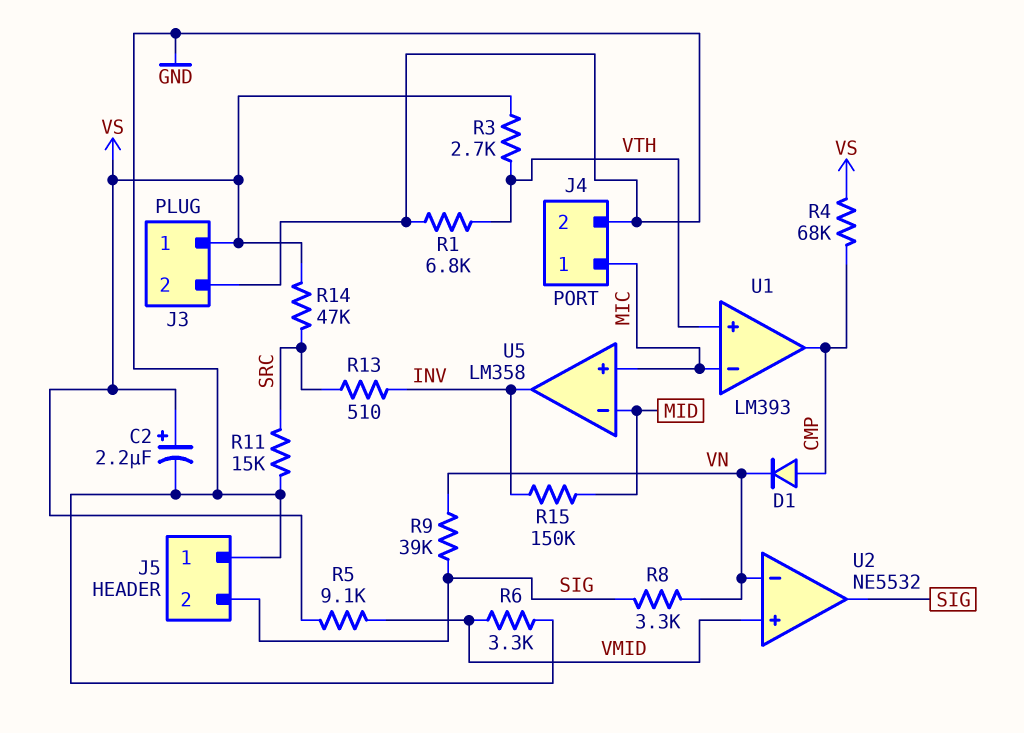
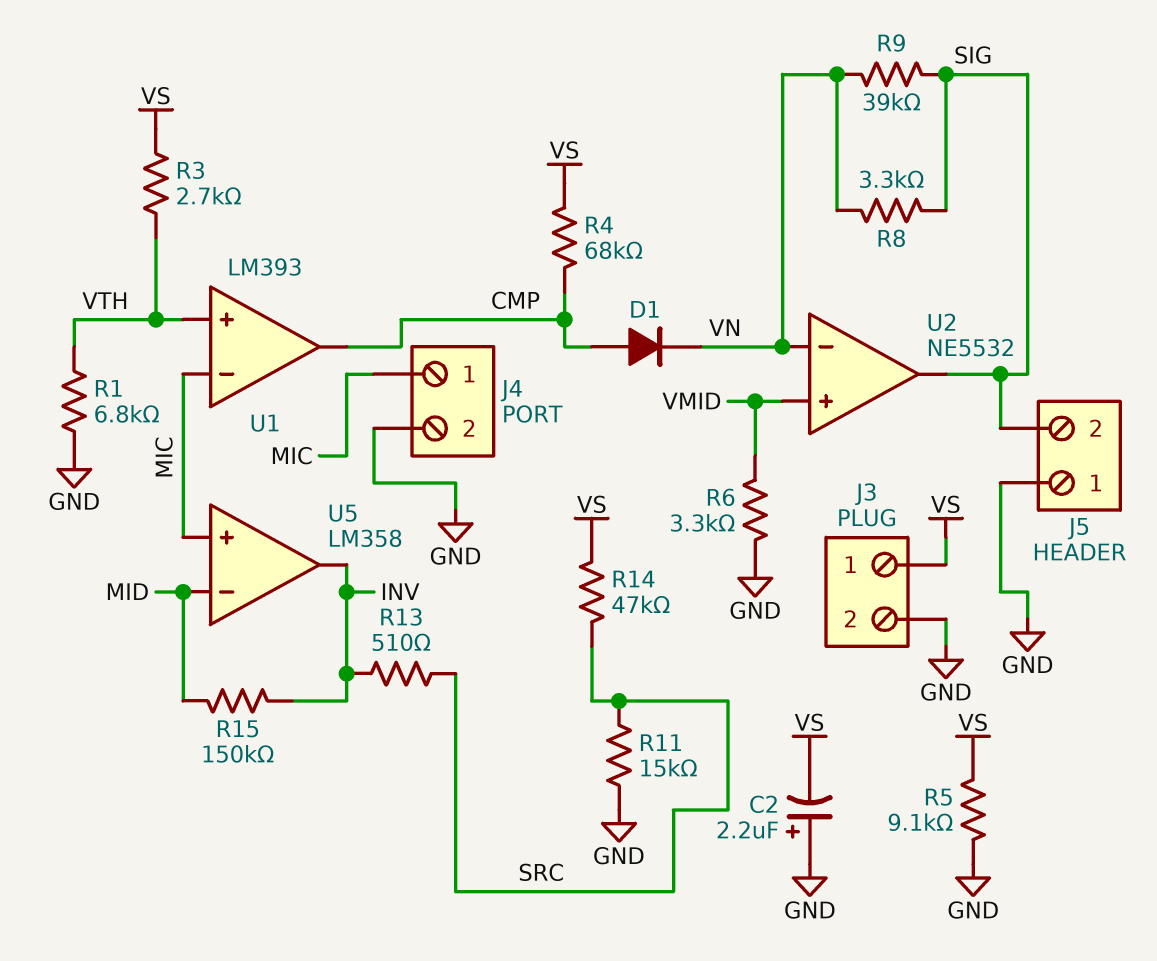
C2: 2.2uF (plus VS, minus GND) -> 2.2uF (plus GND, minus VS)
R5: 9.1k (VMID, VS) -> 9.1k (GND, VS)

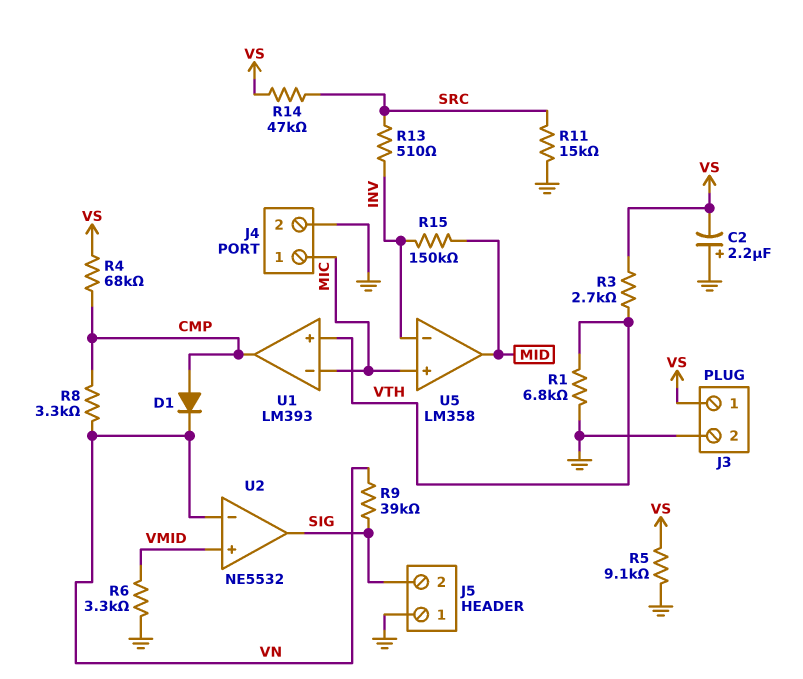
R8: 3.3k (SIG, VN) -> 3.3k (CMP, VN)
U5 pin in-: MID -> INV
U5 pin out: INV -> MID

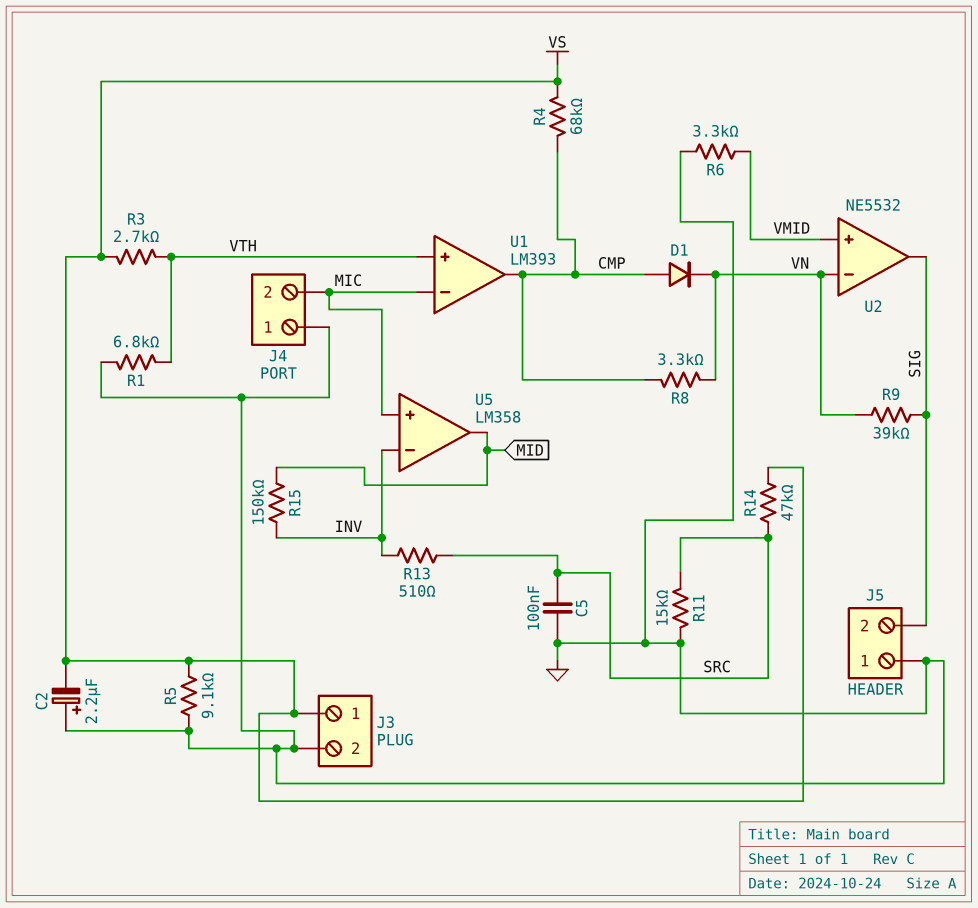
C5: none -> 100nF (GND, SRC)
J4 pin 1: MIC -> GND
J4 pin 2: GND -> MIC

